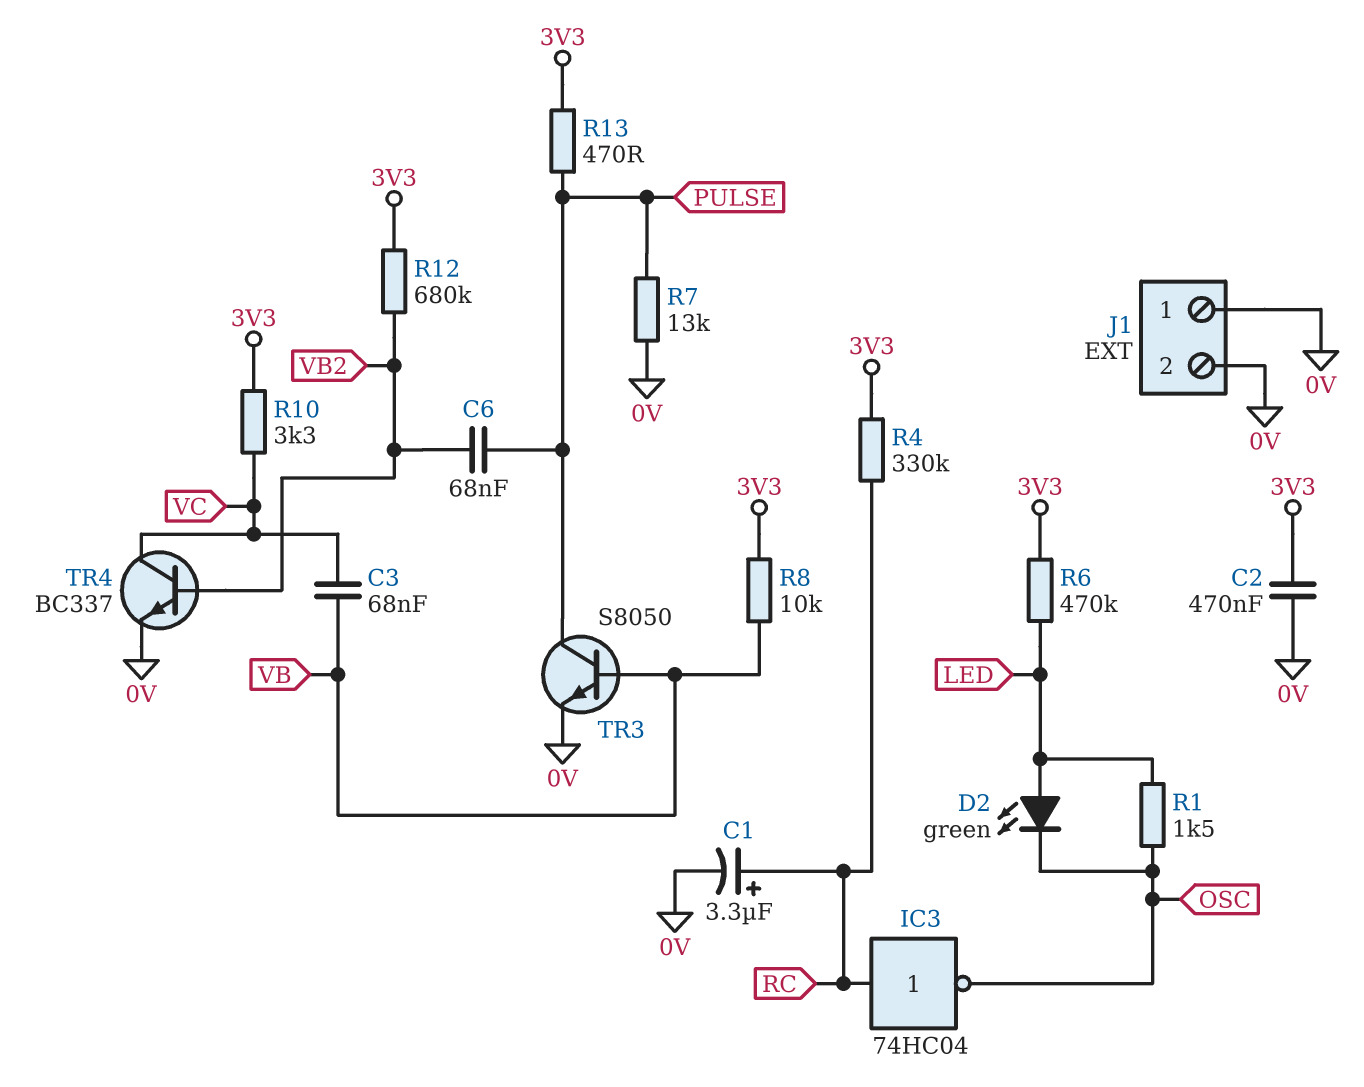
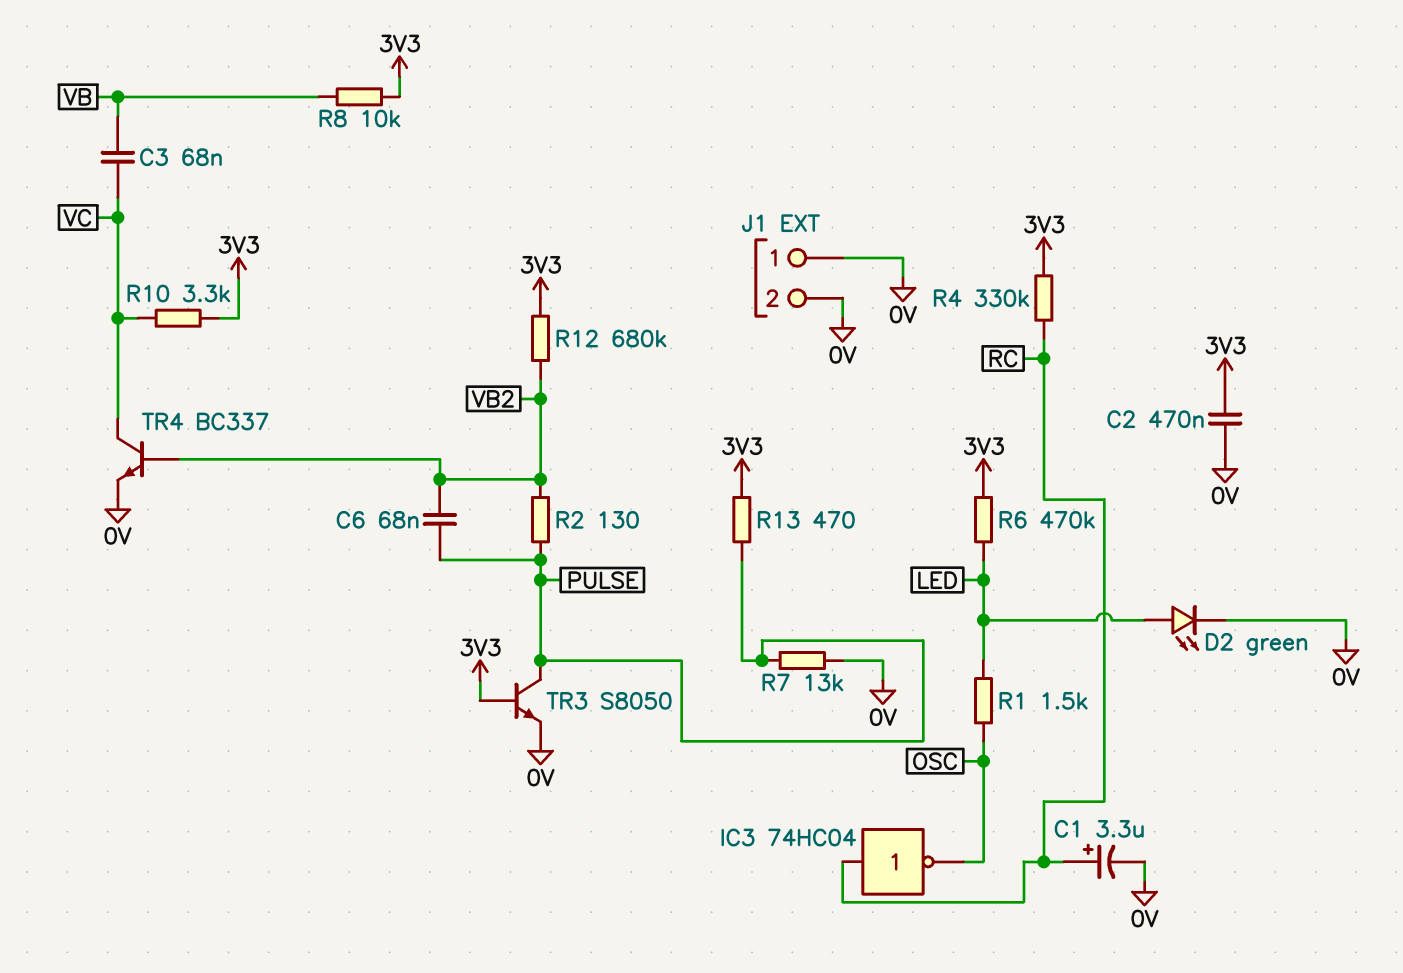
D2: LED green (A LED, K OSC) -> LED green (A LED, K 0V)
R2: none -> 130 (PULSE, VB2)
TR3: NPN S8050 (B VB, C PULSE, E 0V) -> NPN S8050 (B 3V3, C PULSE, E 0V)

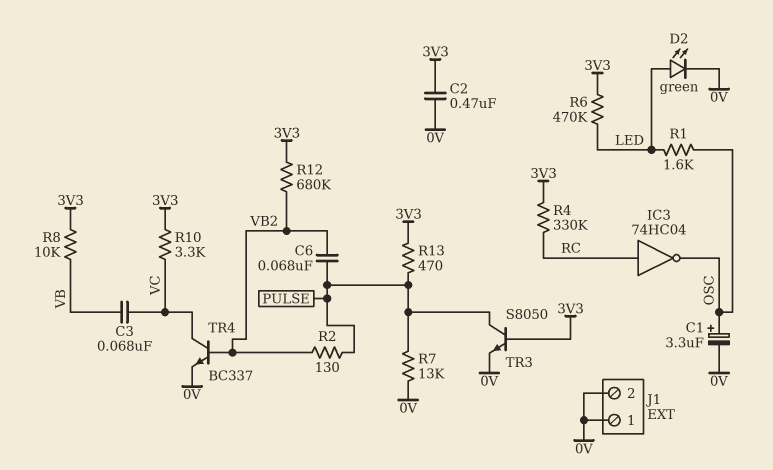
C1: 3.3uF (plus RC, minus 0V) -> 3.3uF (plus OSC, minus 0V)
R1: 1.5k (LED, OSC) -> 1.6k (LED, OSC)

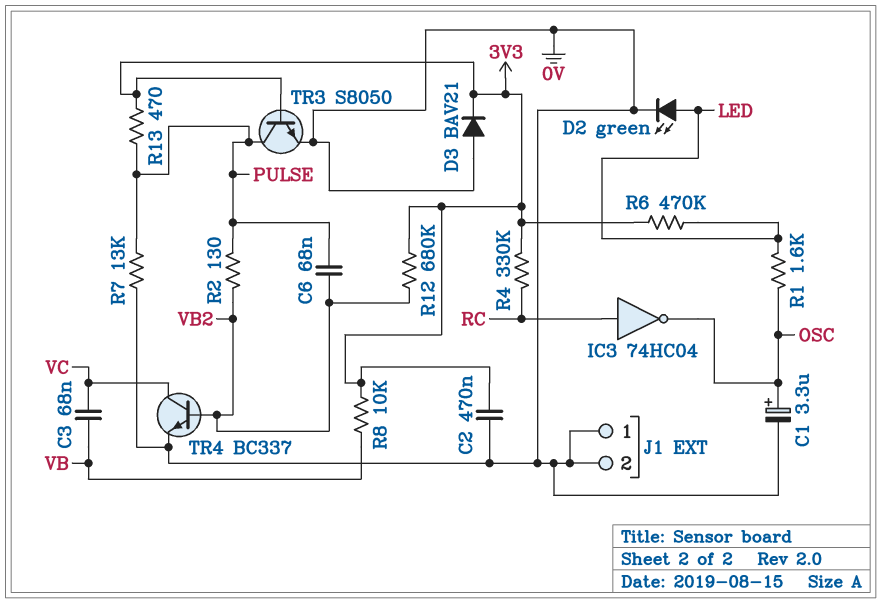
D3: none -> diode BAV21 (A 0V, K 3V3)
R10: 3.3k (3V3, VC) -> none

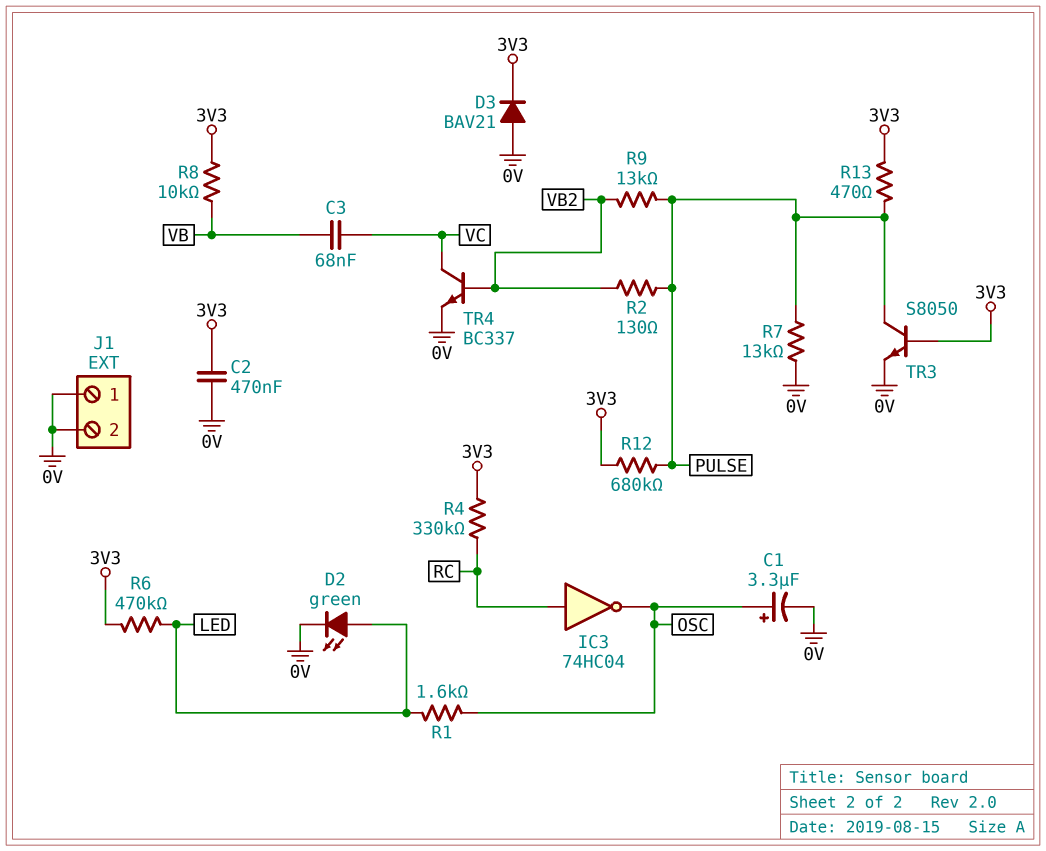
C6: 68nF (PULSE, VB2) -> none
R9: none -> 13k (PULSE, VB2)
R12: 680k (3V3, VB2) -> 680k (3V3, PULSE)

